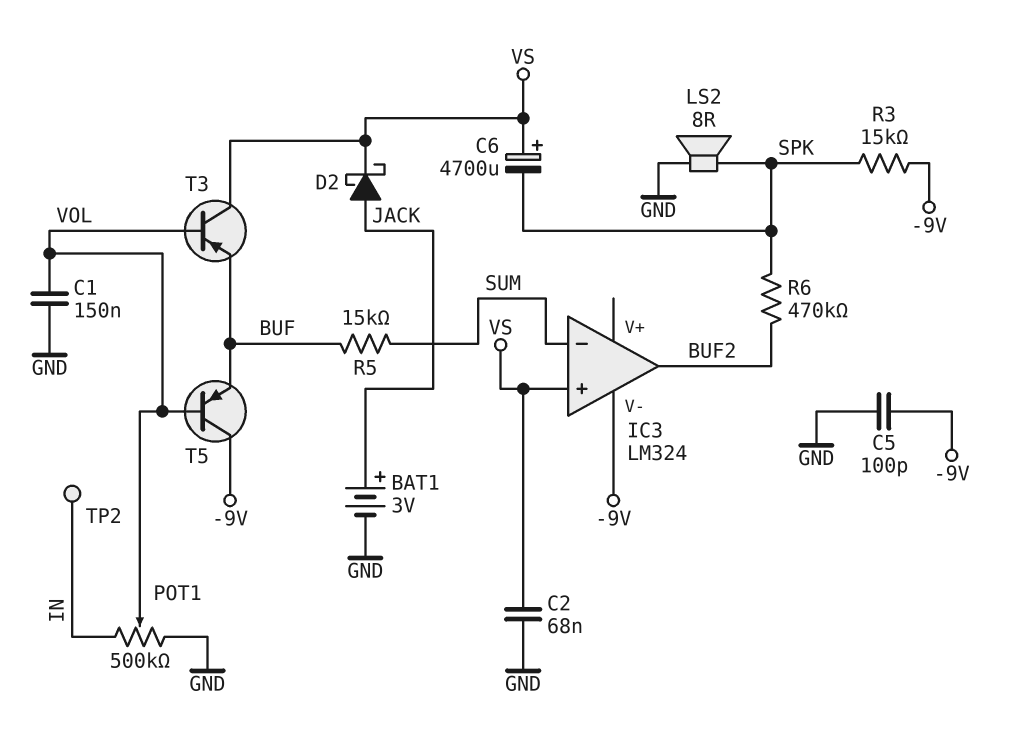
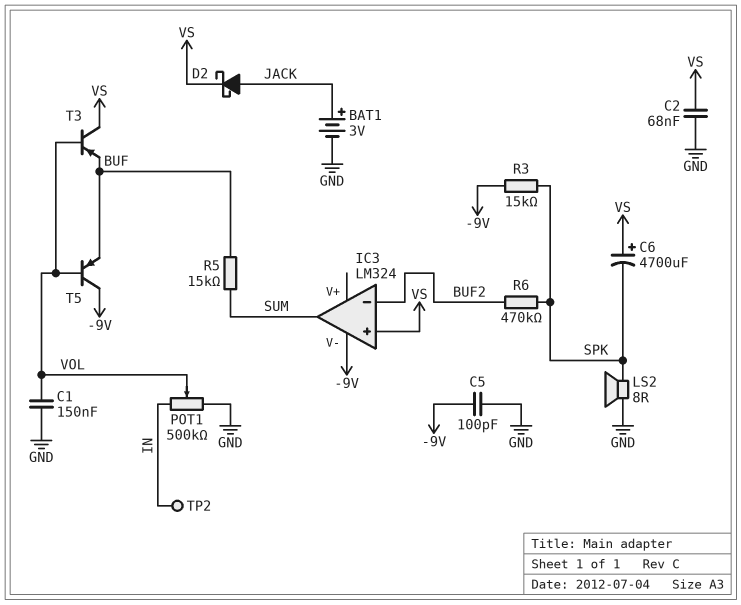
IC3 pin in-: SUM -> BUF2
IC3 pin out: BUF2 -> SUM

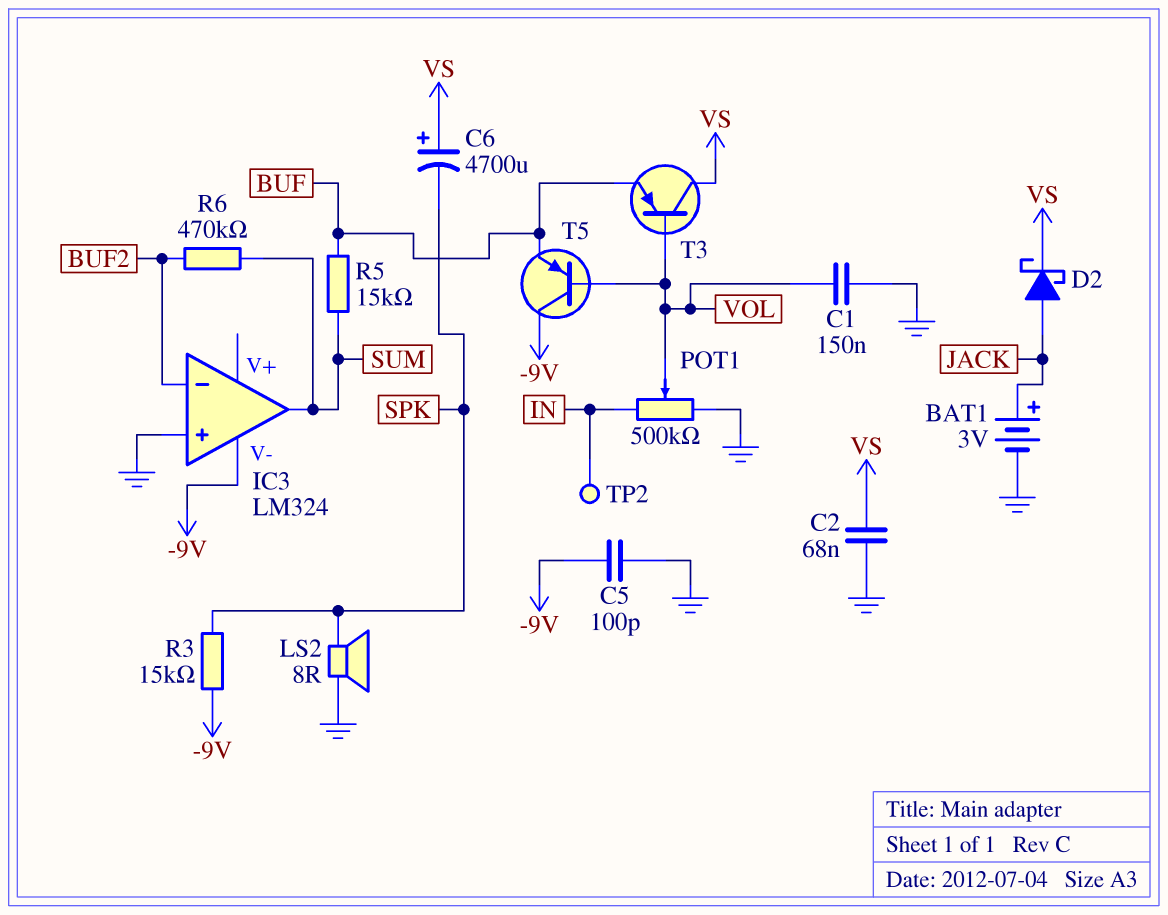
IC3 pin in+: VS -> GND
R6: 470k (BUF2, SPK) -> 470k (BUF2, SUM)

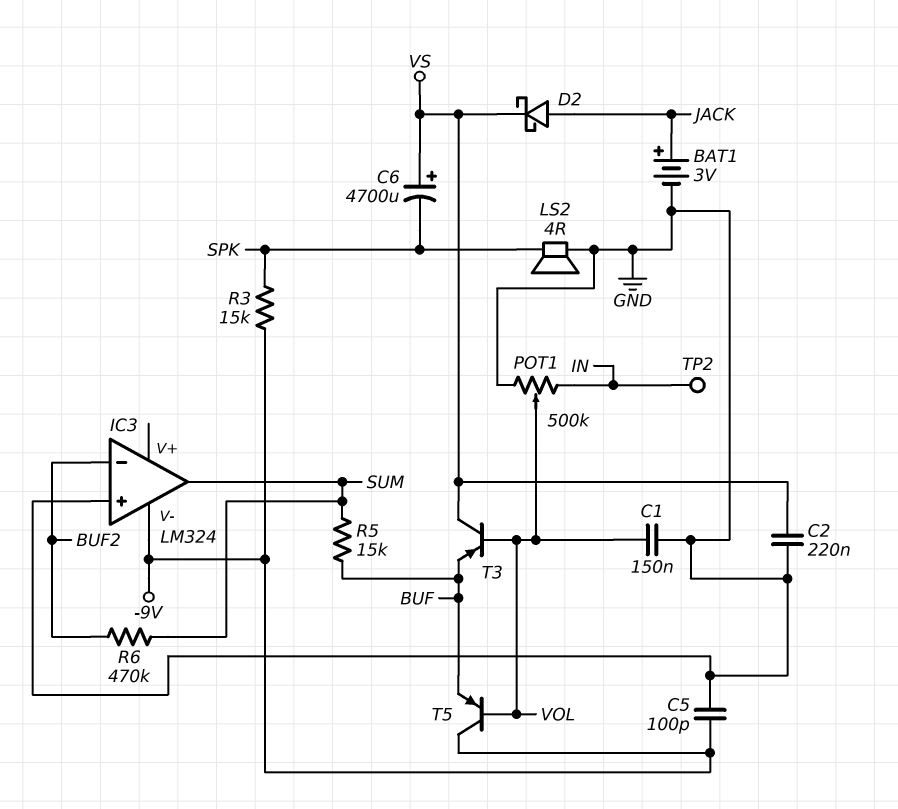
C2: 68nF (GND, VS) -> 220nF (GND, VS)
LS2: speaker 8R (GND, SPK) -> speaker 4R (GND, SPK)

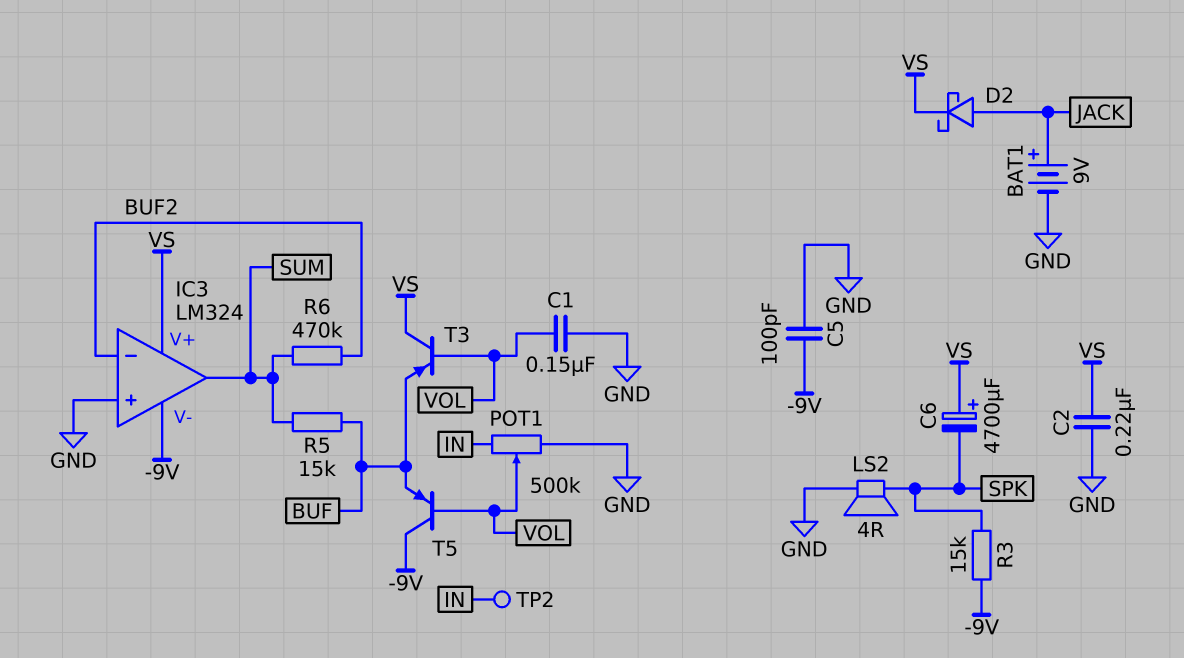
BAT1: 3V (plus JACK, minus GND) -> 9V (plus JACK, minus GND)
IC3 pin V+: none -> VS

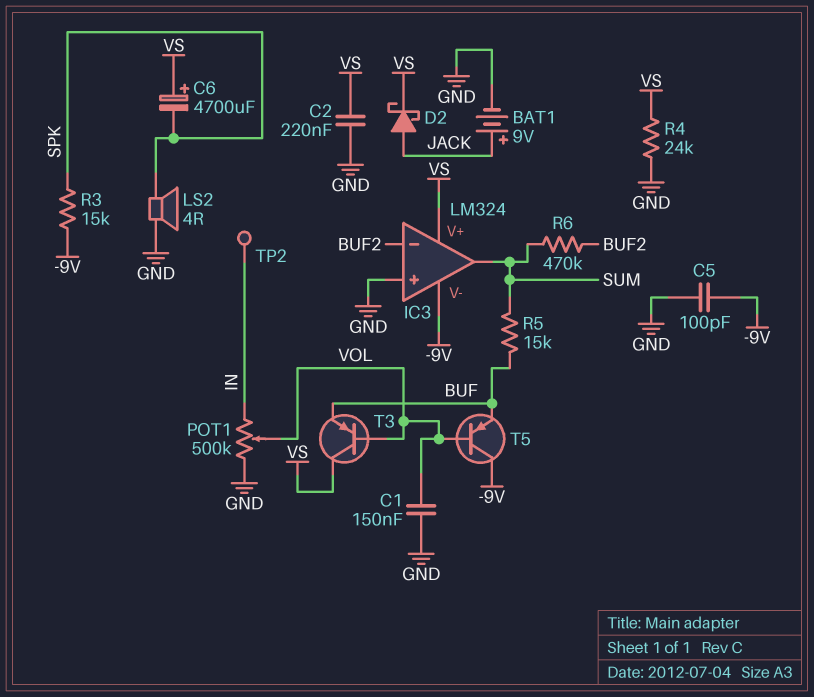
R4: none -> 24k (GND, VS)

